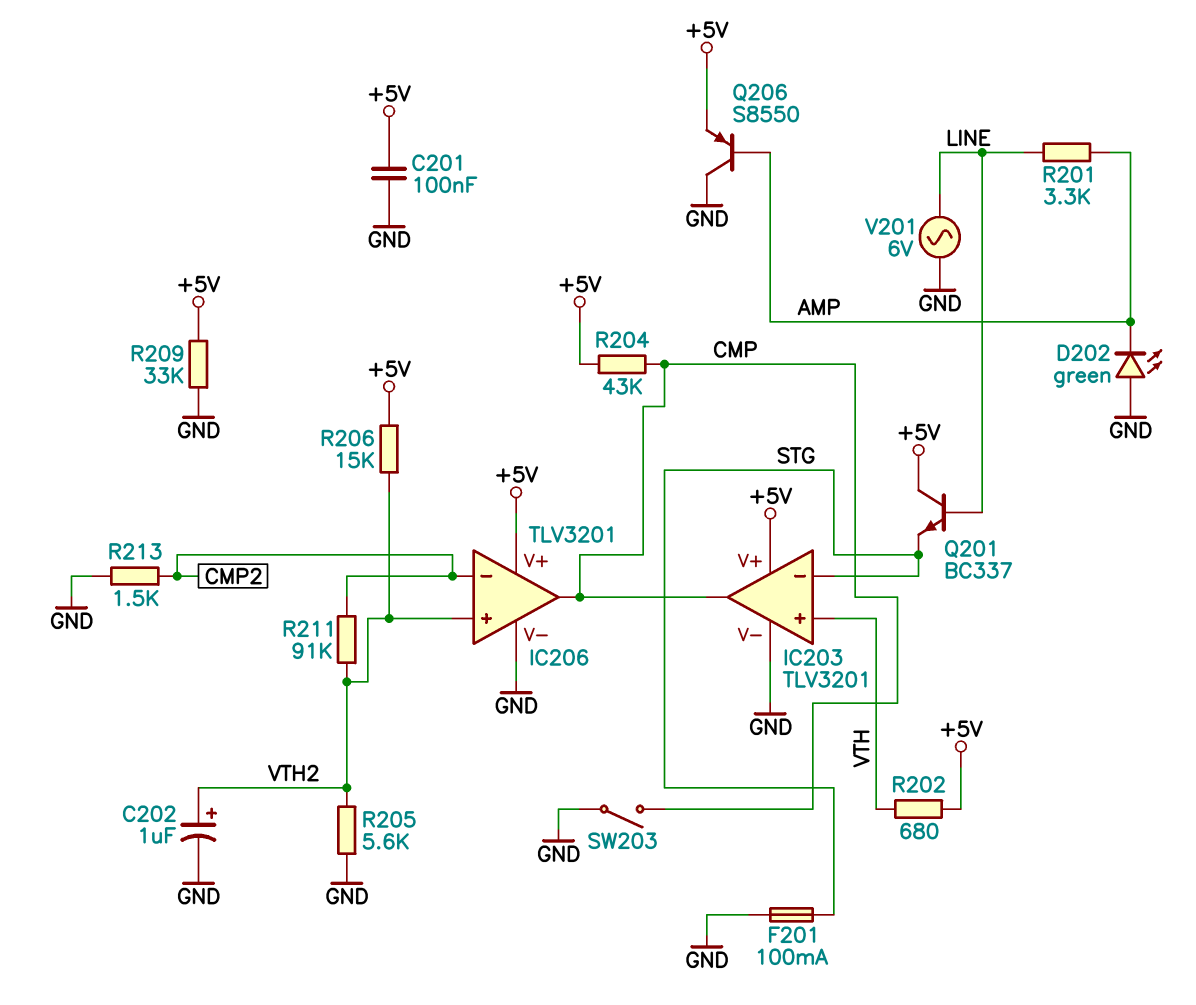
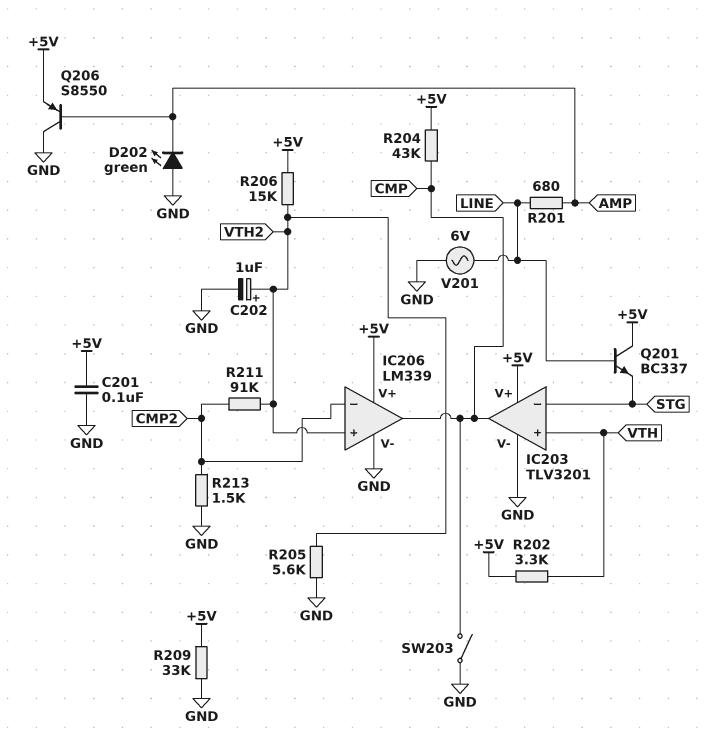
F201: 100mA (GND, STG) -> none
IC206: TLV3201 -> LM339
R201: 3.3k (AMP, LINE) -> 680 (AMP, LINE)
R202: 680 (+5V, VTH) -> 3.3k (+5V, VTH)

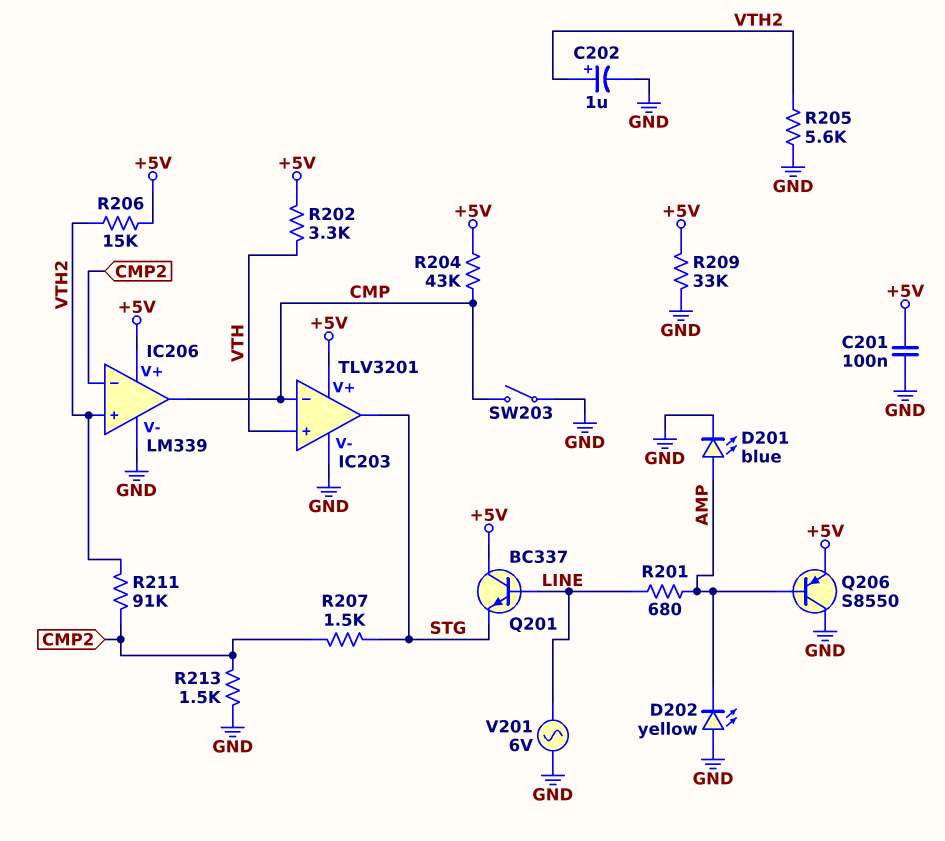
D201: none -> LED blue (A AMP, K GND)
D202: LED green (A GND, K AMP) -> LED yellow (A GND, K AMP)
IC203 pin in-: STG -> CMP
IC203 pin out: CMP -> STG
R207: none -> 1.5k (CMP2, STG)

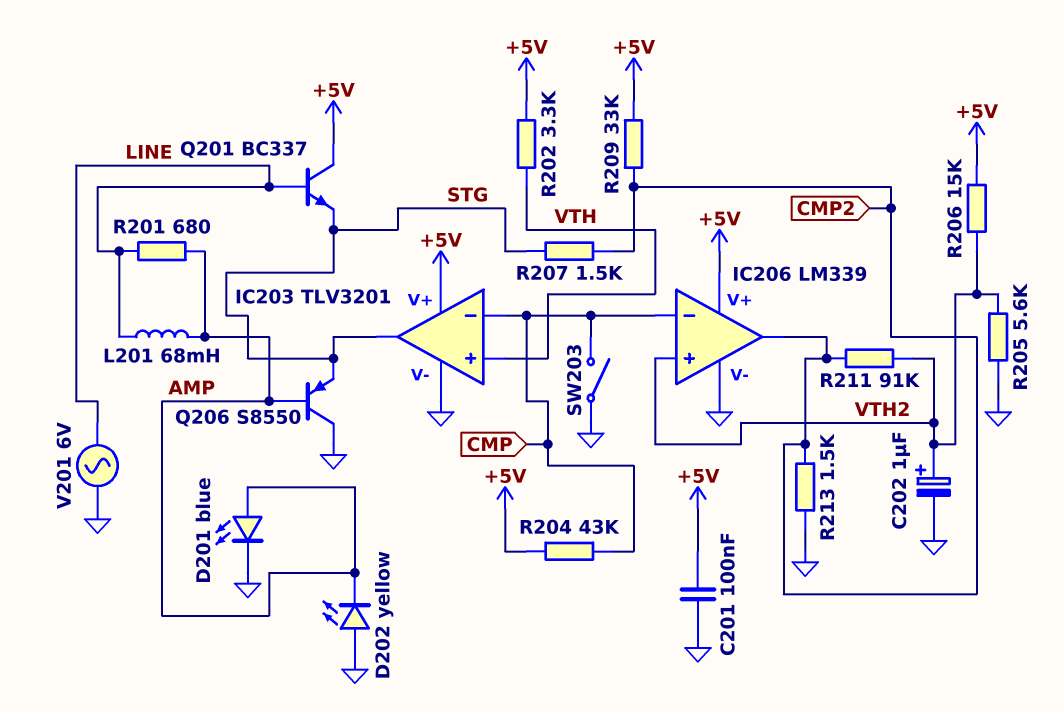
IC206 pin in-: CMP2 -> CMP
IC206 pin out: CMP -> CMP2
L201: none -> 68mH (AMP, LINE)
Q206: PNP S8550 (B AMP, C GND, E +5V) -> PNP S8550 (B AMP, C GND, E STG)
R209: 33k (+5V, GND) -> 33k (+5V, CMP2)

